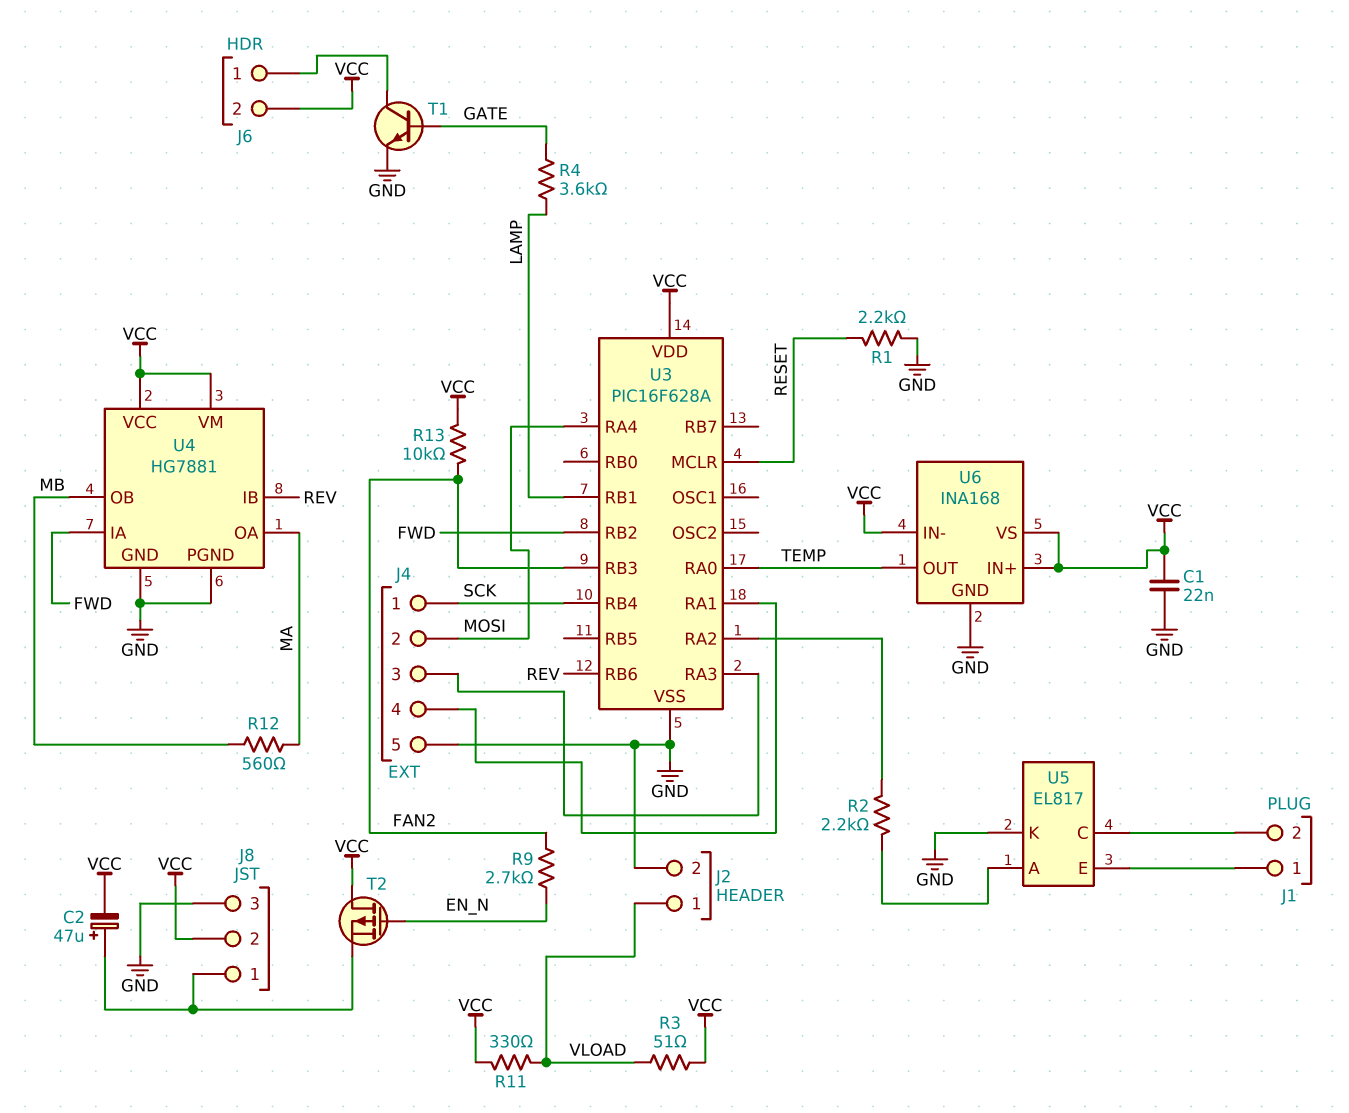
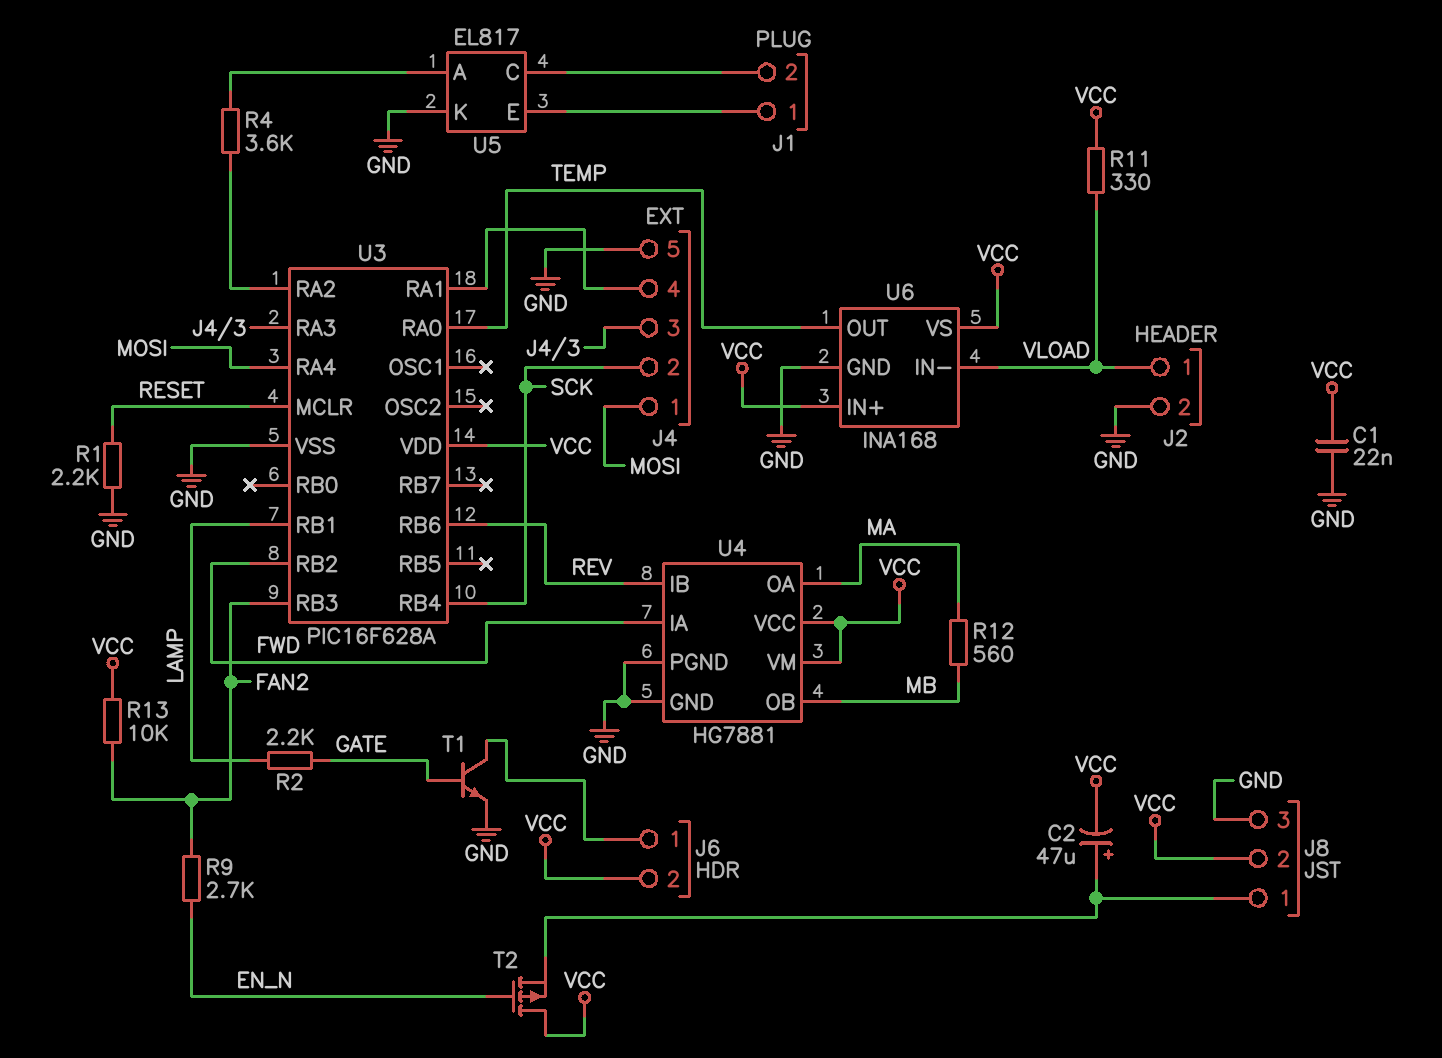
J4 pin 1: SCK -> MOSI
J4 pin 2: MOSI -> SCK
R2: 2.2k (U3/RA2, U5/A) -> 2.2k (GATE, LAMP)
R3: 51 (VCC, VLOAD) -> none
R4: 3.6k (GATE, LAMP) -> 3.6k (U3/RA2, U5/A)
U6 pin IN-: VCC -> VLOAD

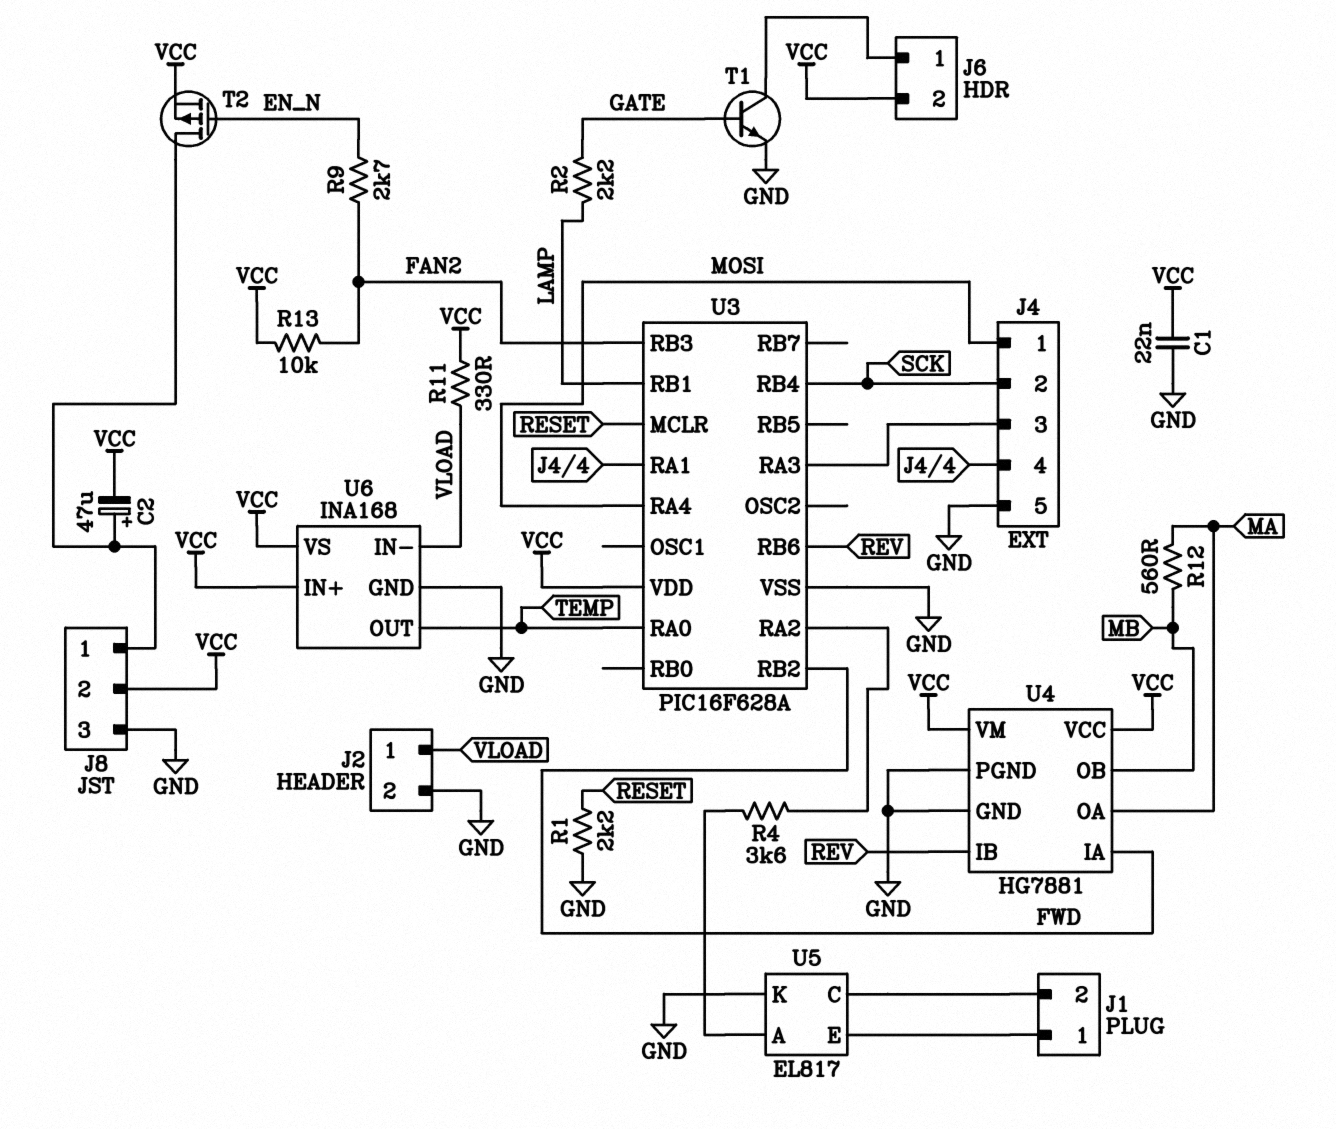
T2: PMOS (G EN_N, D VCC, S J8/1) -> PMOS (G EN_N, D J8/1, S VCC)

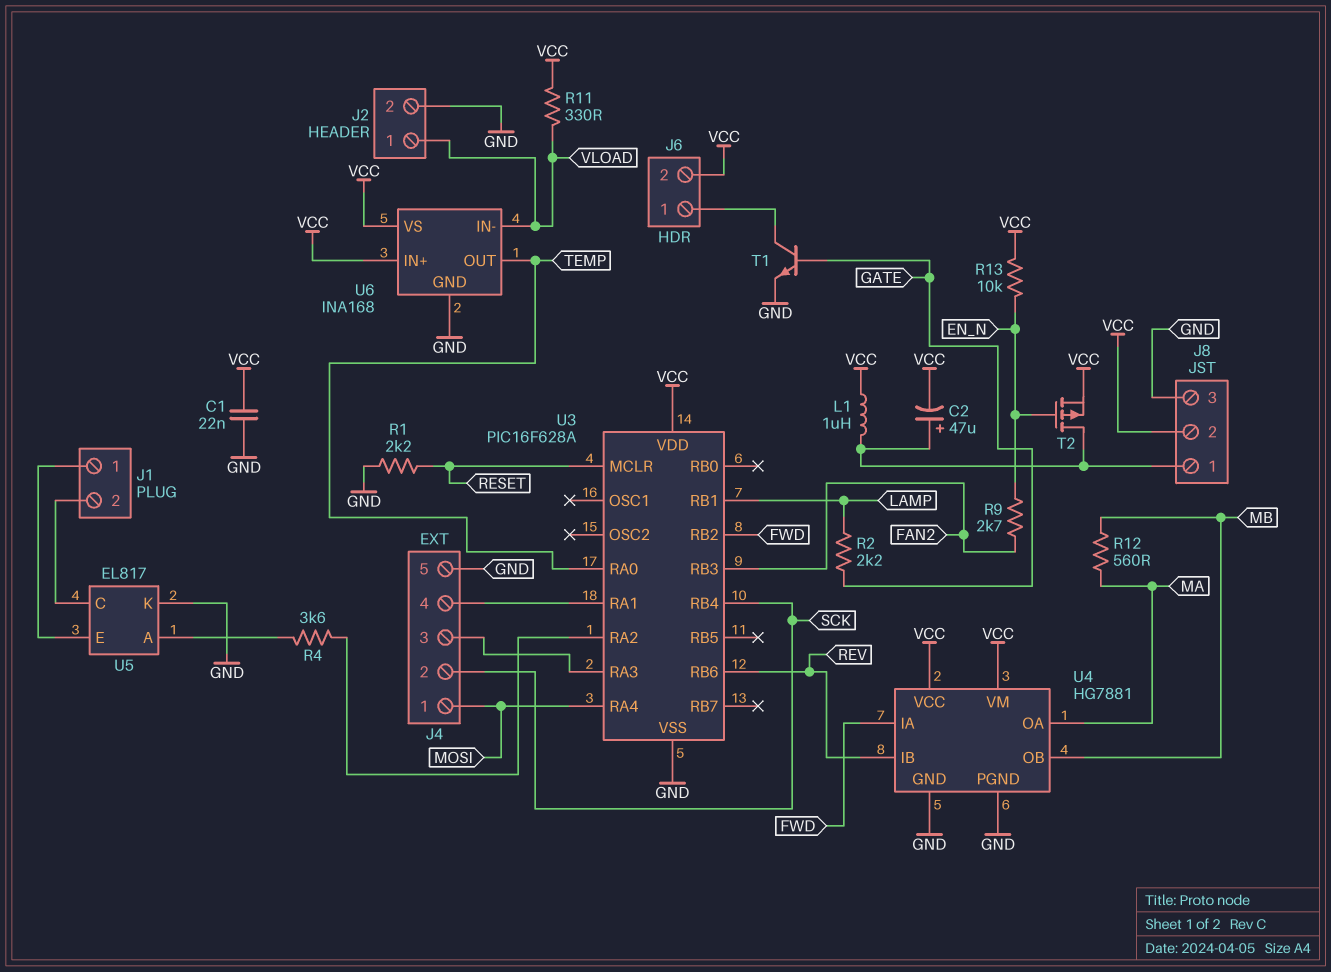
L1: none -> 1uH (J8/1, VCC)
R13: 10k (FAN2, VCC) -> 10k (EN_N, VCC)

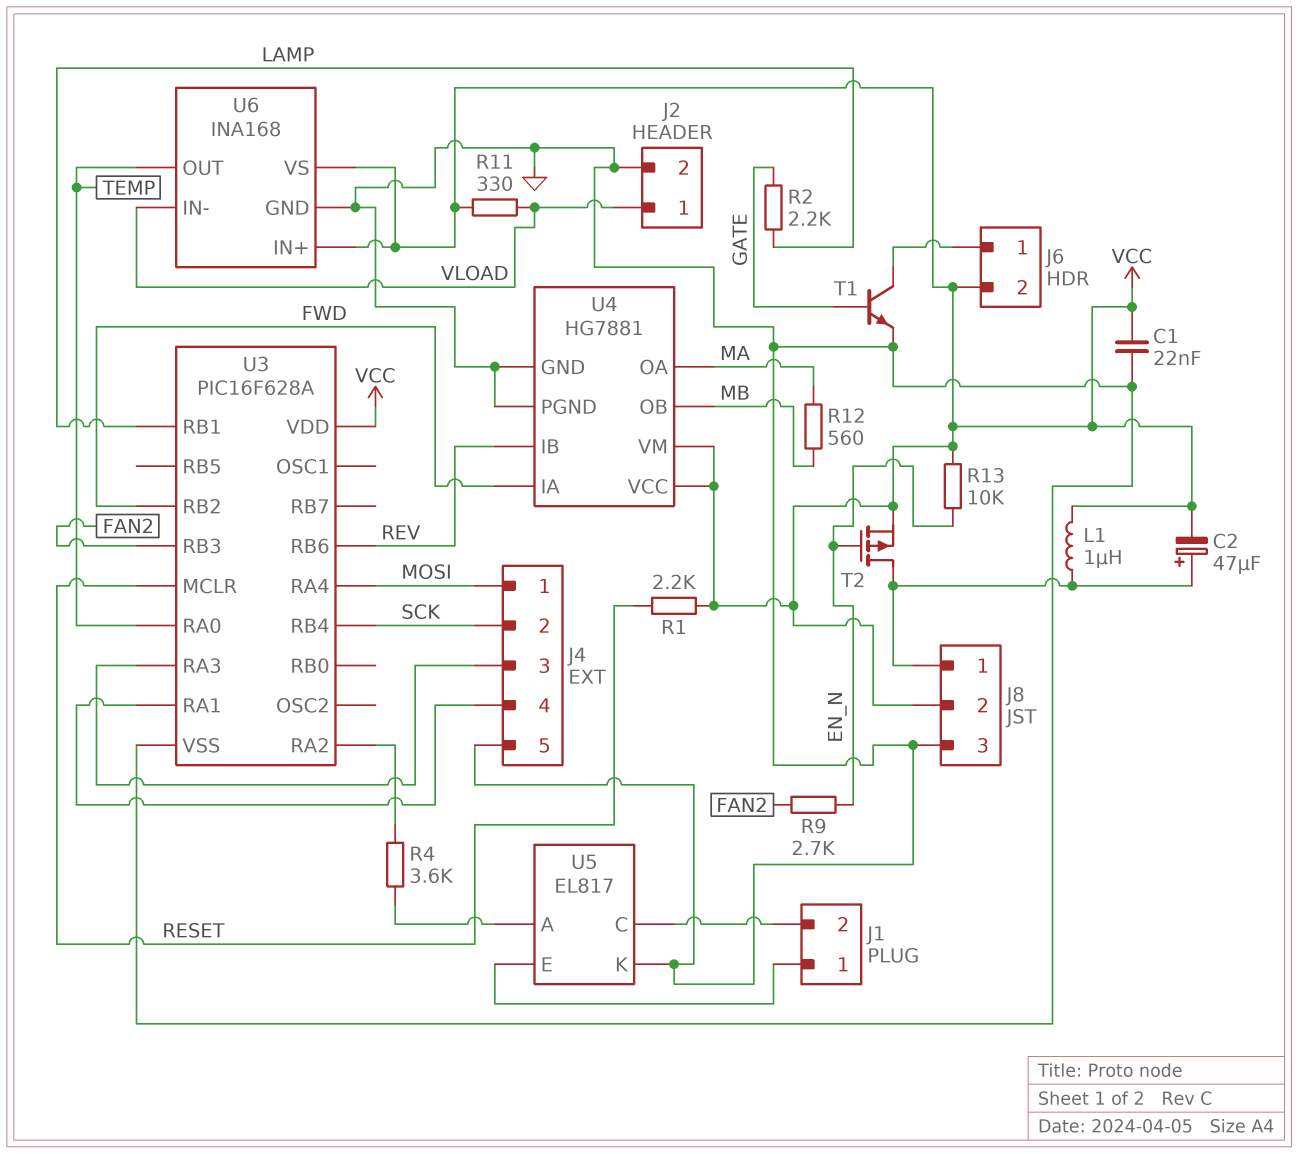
R1: 2.2k (GND, RESET) -> 2.2k (RESET, VCC)

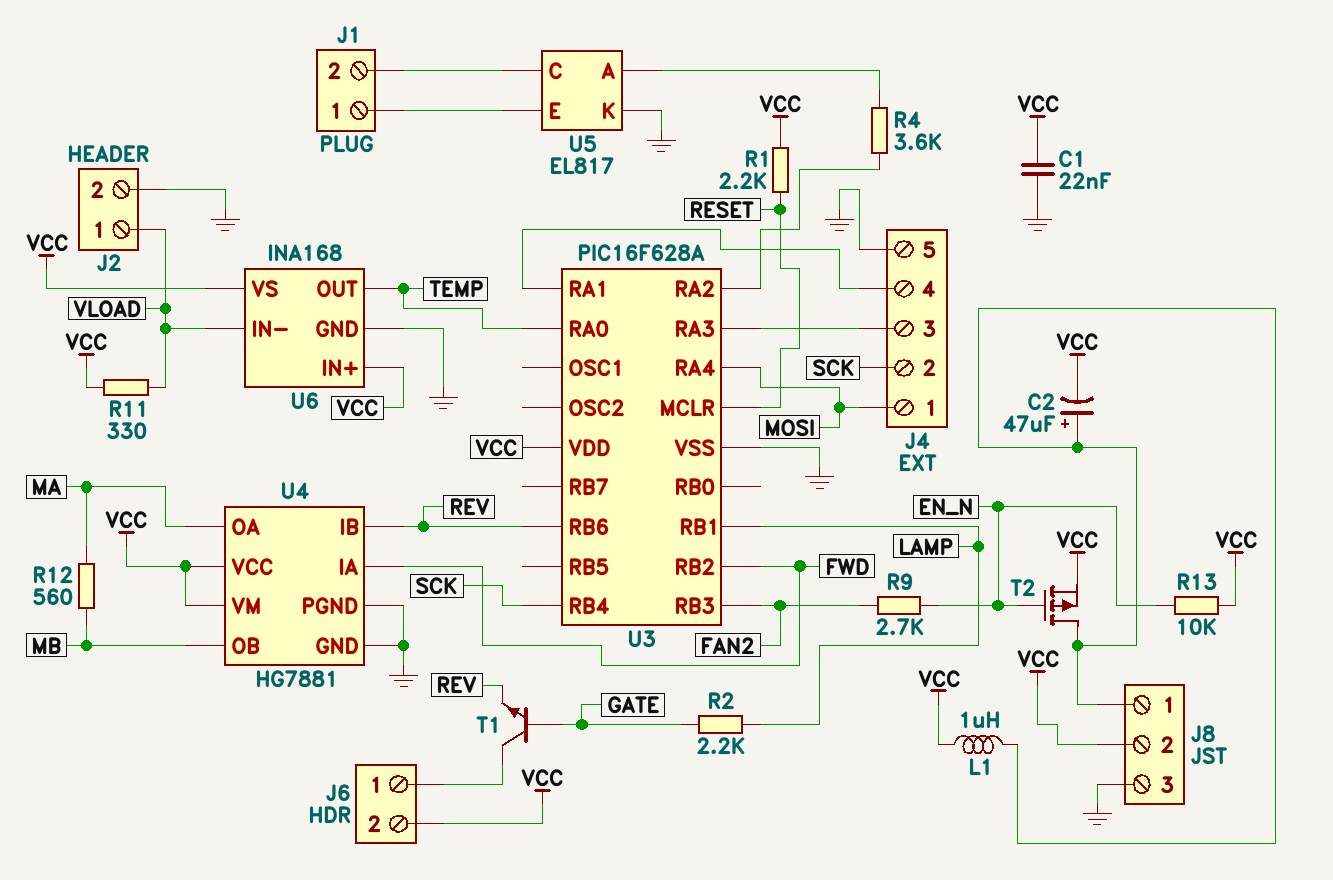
T1: NPN (B GATE, C J6/1, E GND) -> NPN (B GATE, C J6/1, E REV)

